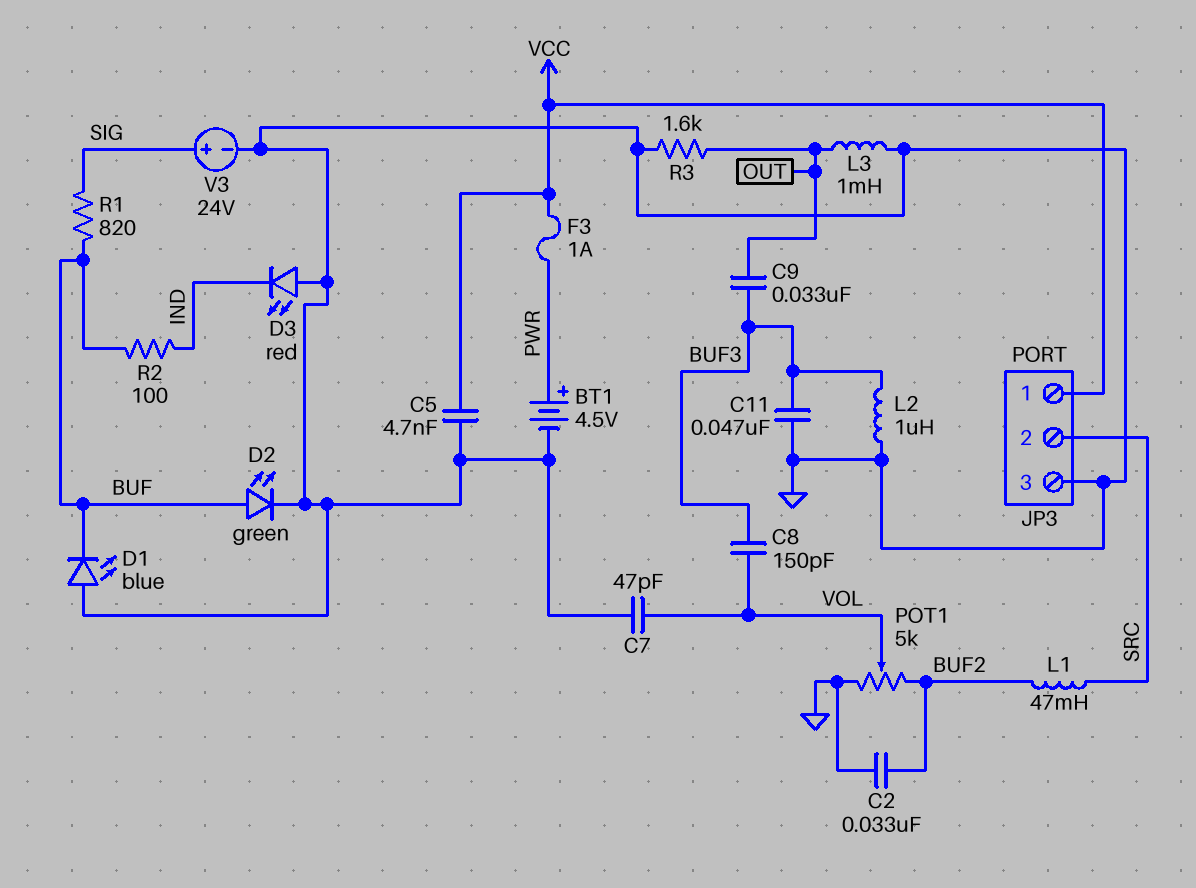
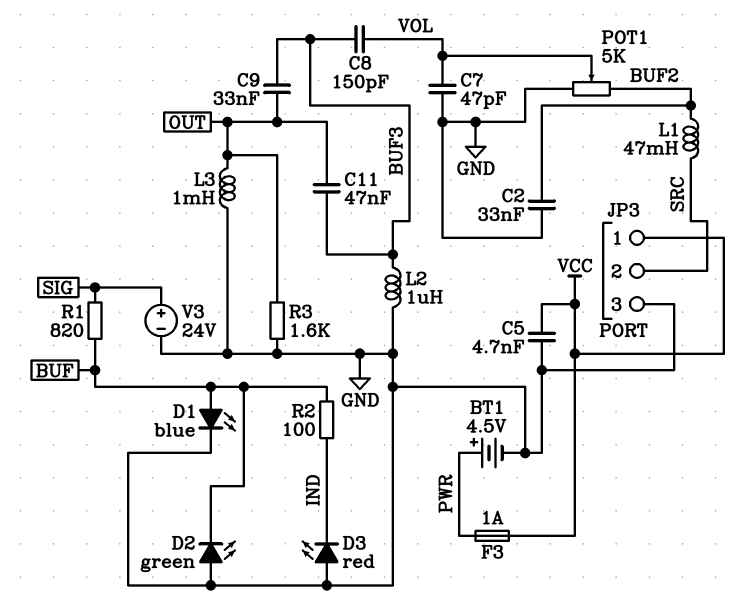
C11: 47nF (BUF3, GND) -> 47nF (BUF3, OUT)
D1: LED blue (A GND, K BUF) -> LED blue (A BUF, K GND)
D2: LED green (A BUF, K GND) -> LED green (A GND, K BUF)

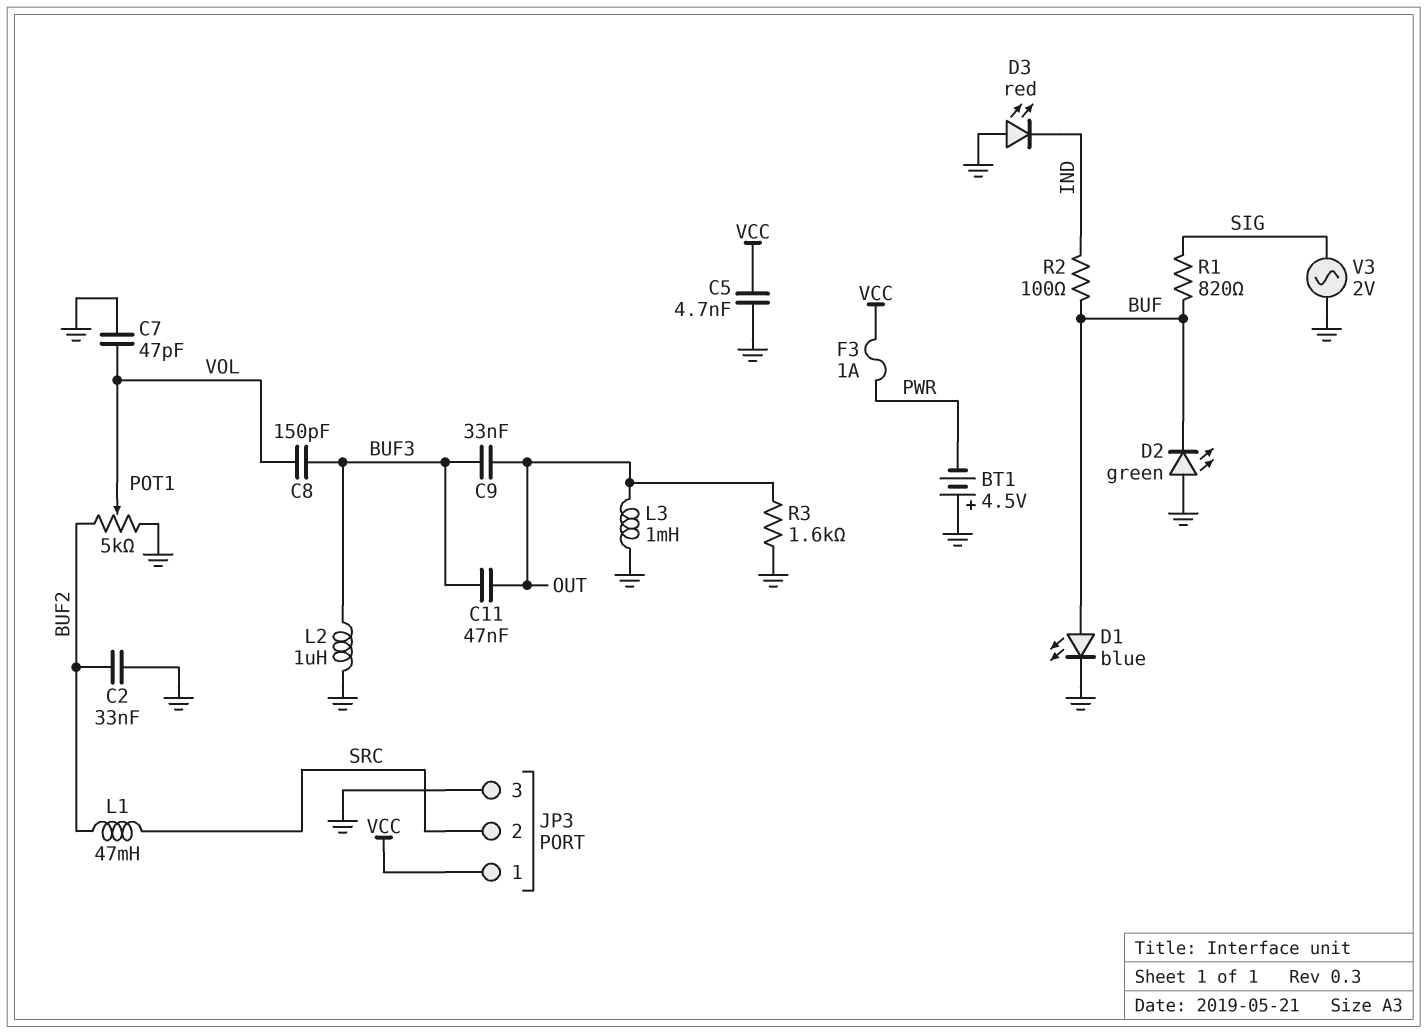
BT1: 4.5V (plus PWR, minus GND) -> 4.5V (plus GND, minus PWR)
V3: 24V (plus SIG, minus GND) -> AC 2V (GND, SIG)

